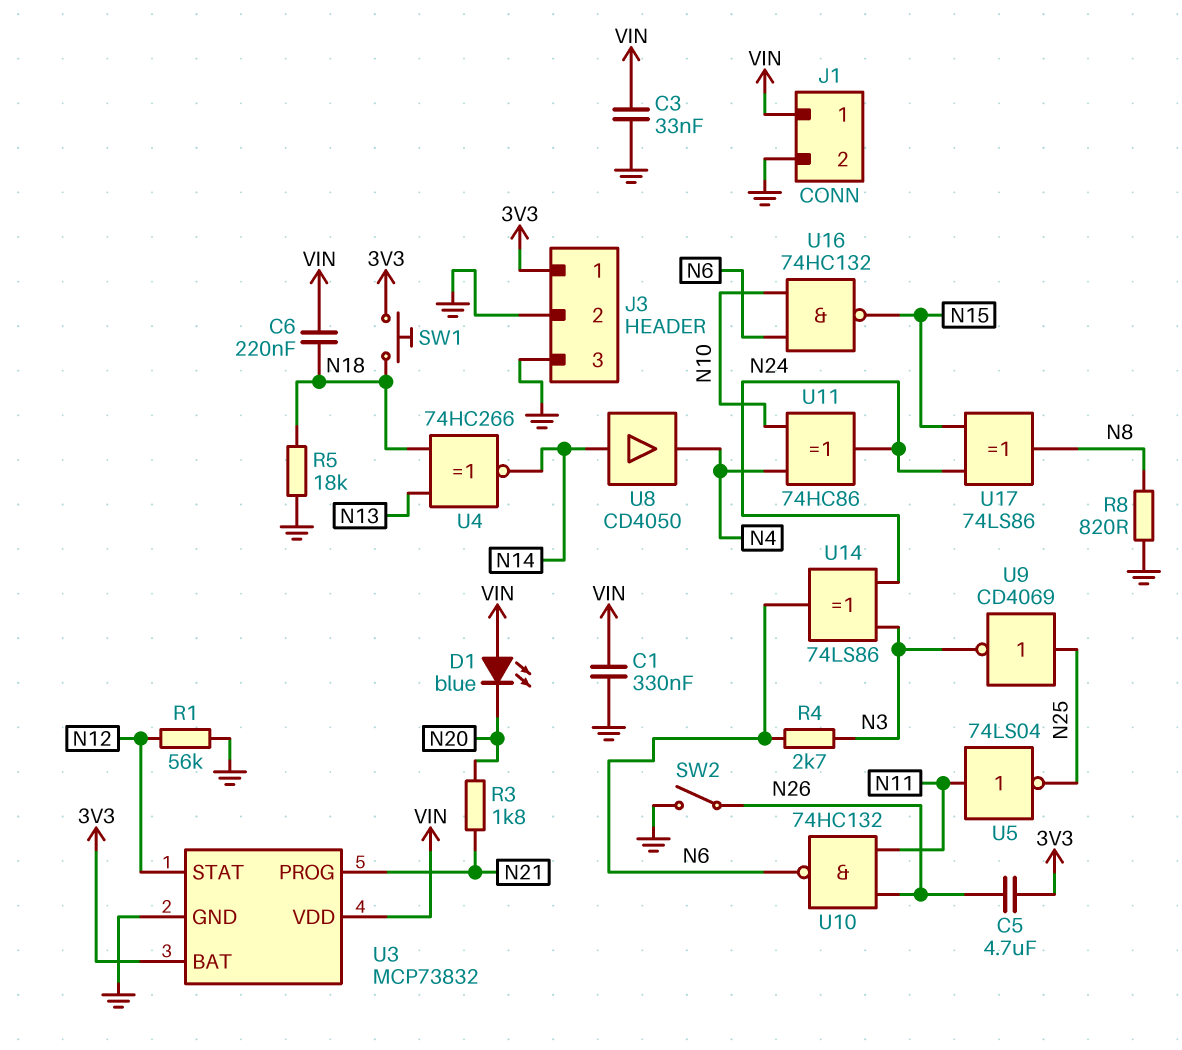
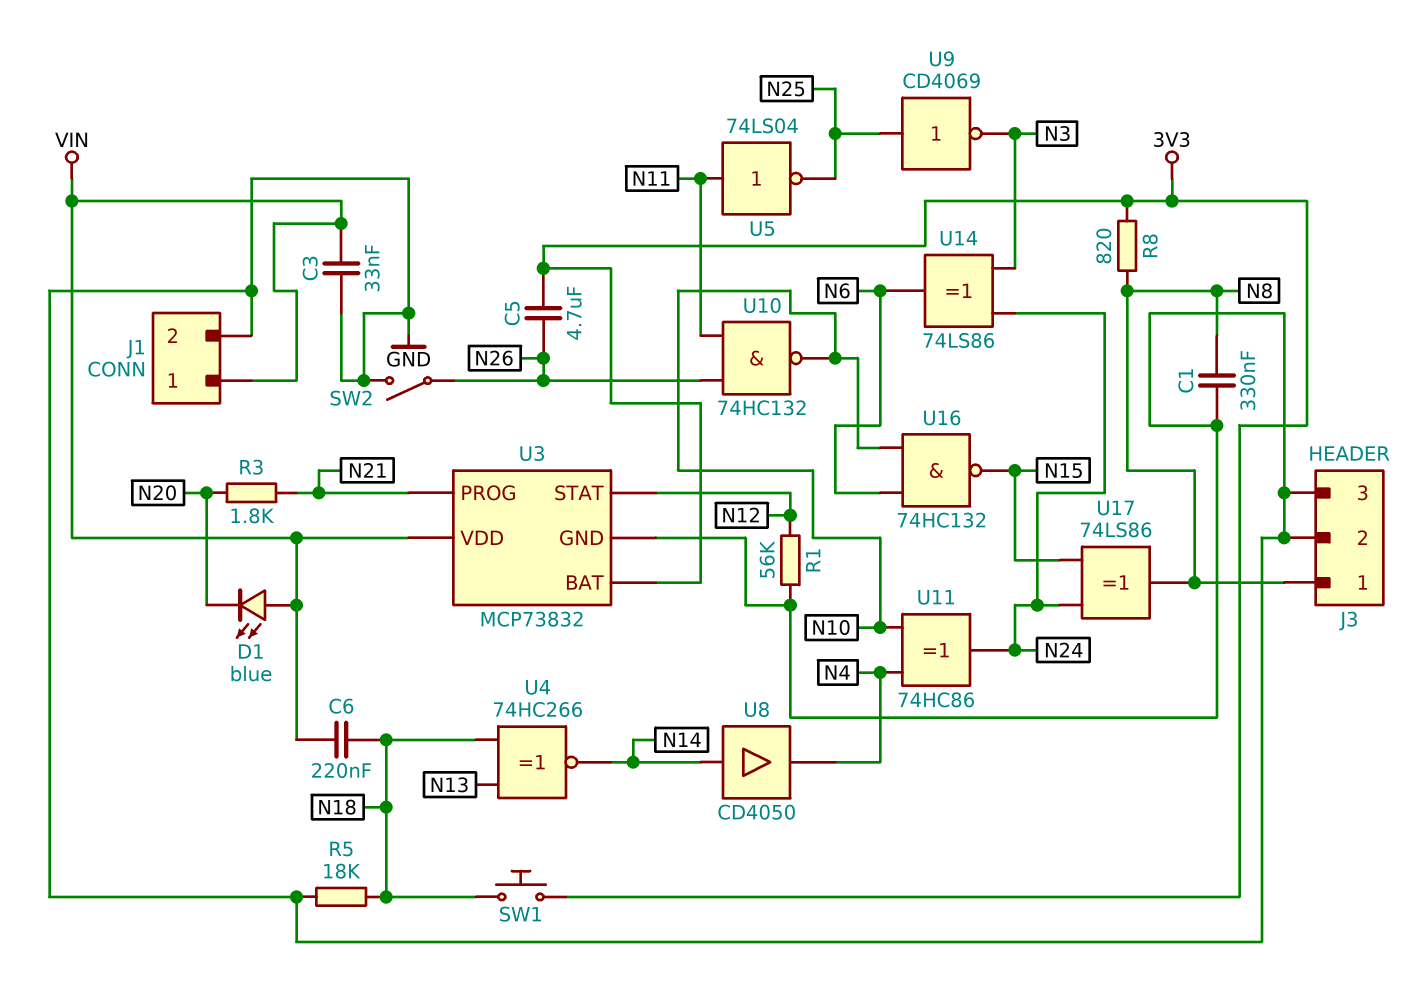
C1: 330nF (GND, VIN) -> 330nF (GND, N8)
J3 pin 1: 3V3 -> N8
R4: 2.7k (N3, N6) -> none
R8: 820 (GND, N8) -> 820 (3V3, N8)
U10: NAND 74HC132 (in N11, in N26, out N6) -> NAND 74HC132 (in N11, in N26, out N10)

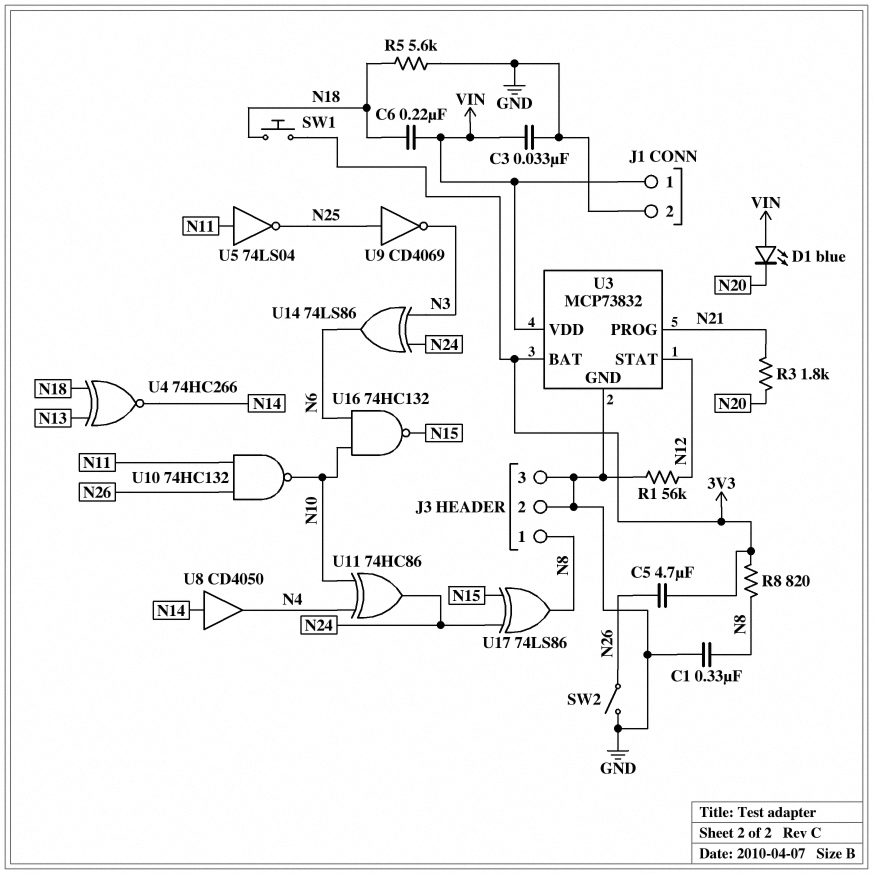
R5: 18k (GND, N18) -> 5.6k (GND, N18)

